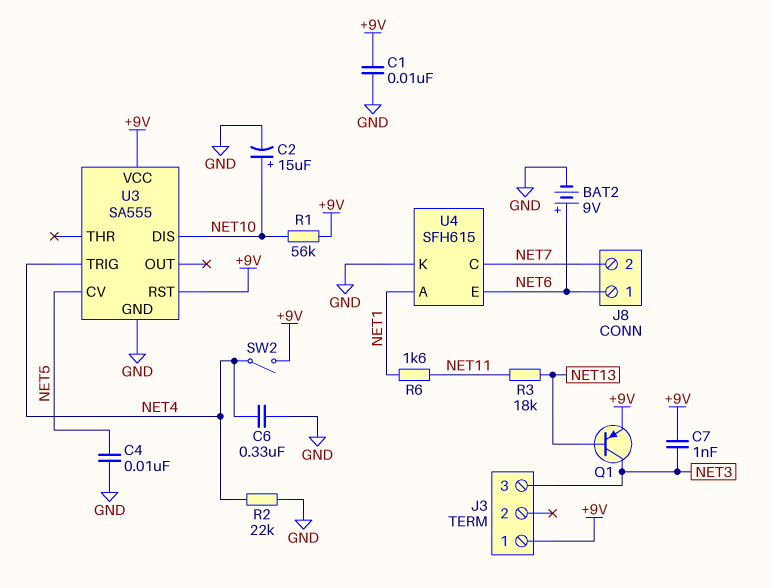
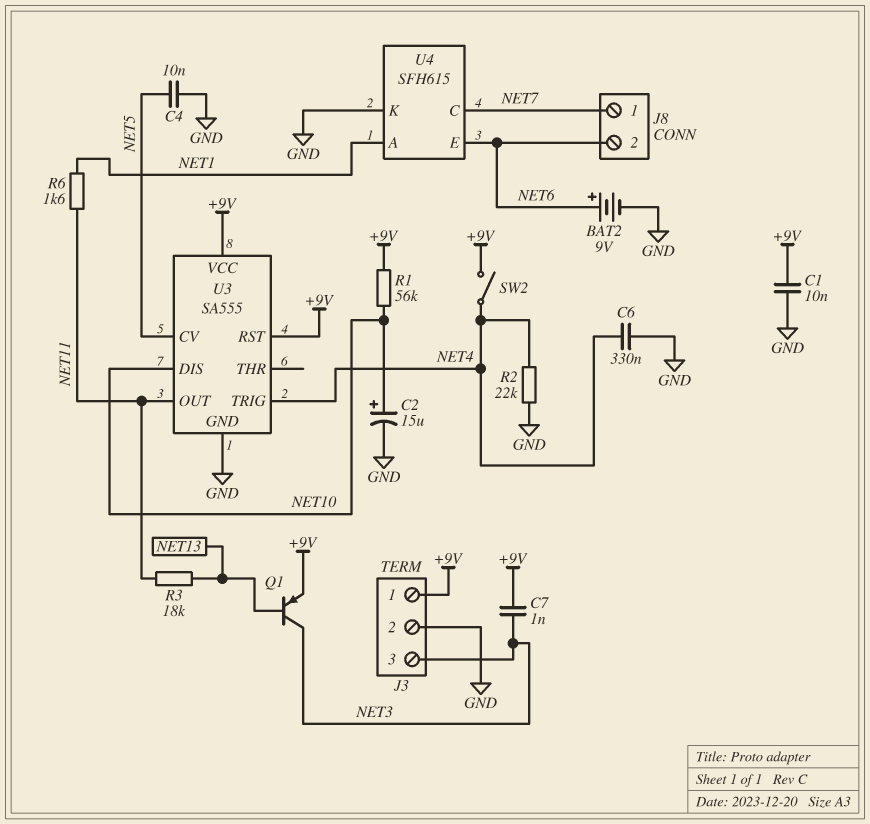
J3 pin 2: none -> GND
J8 pin 1: NET6 -> NET7
J8 pin 2: NET7 -> NET6
U3 pin OUT: none -> NET11

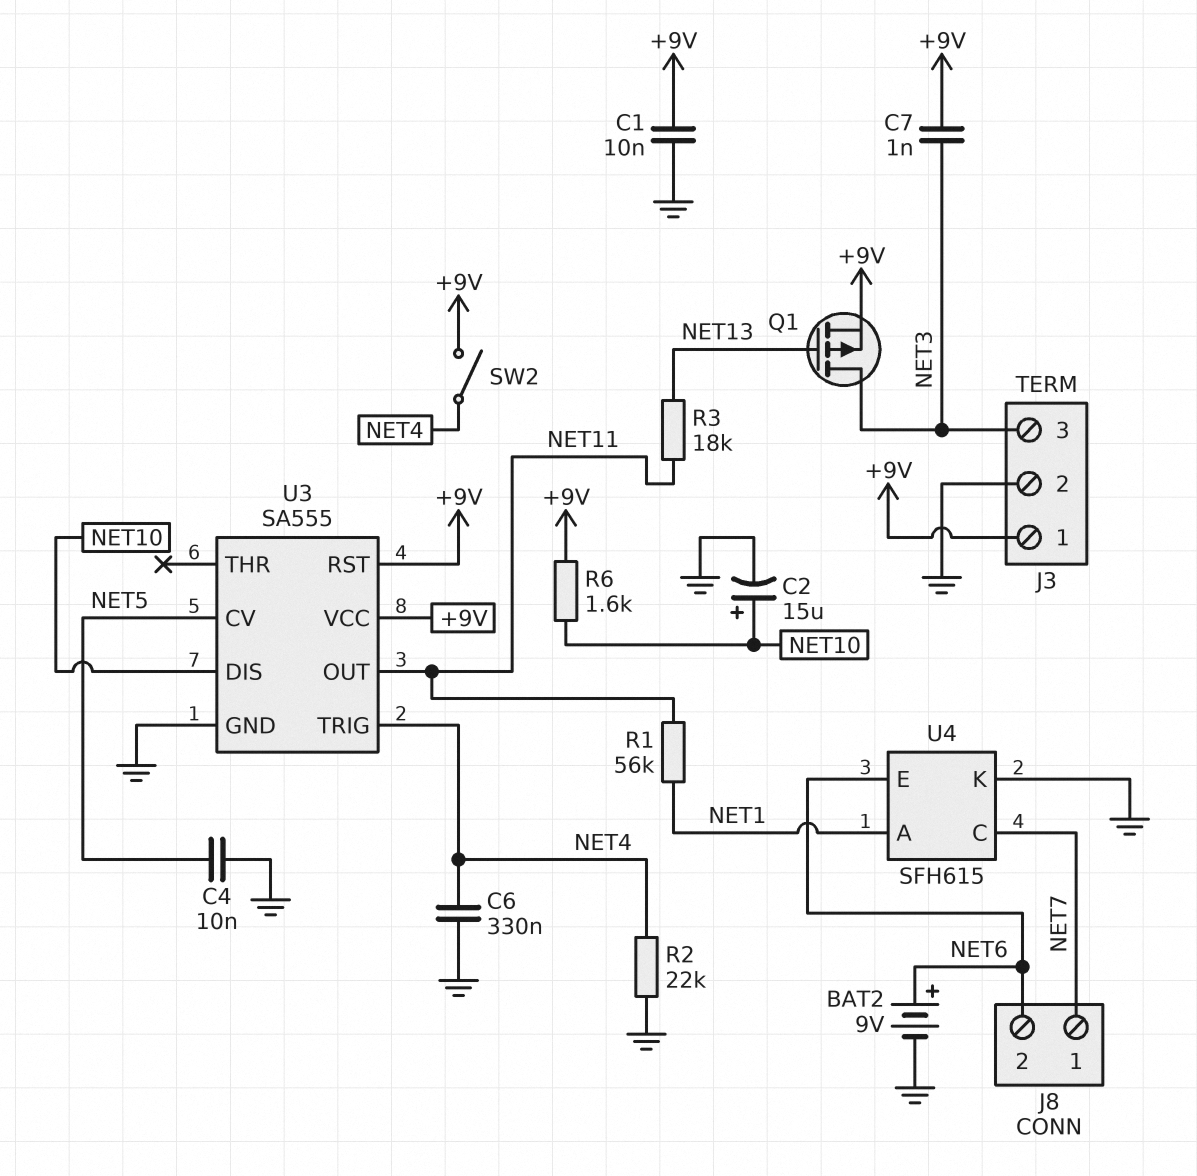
Q1: PNP (B NET13, C NET3, E +9V) -> PMOS (G NET13, D NET3, S +9V)
R1: 56k (+9V, NET10) -> 56k (NET1, NET11)
R6: 1.6k (NET1, NET11) -> 1.6k (+9V, NET10)

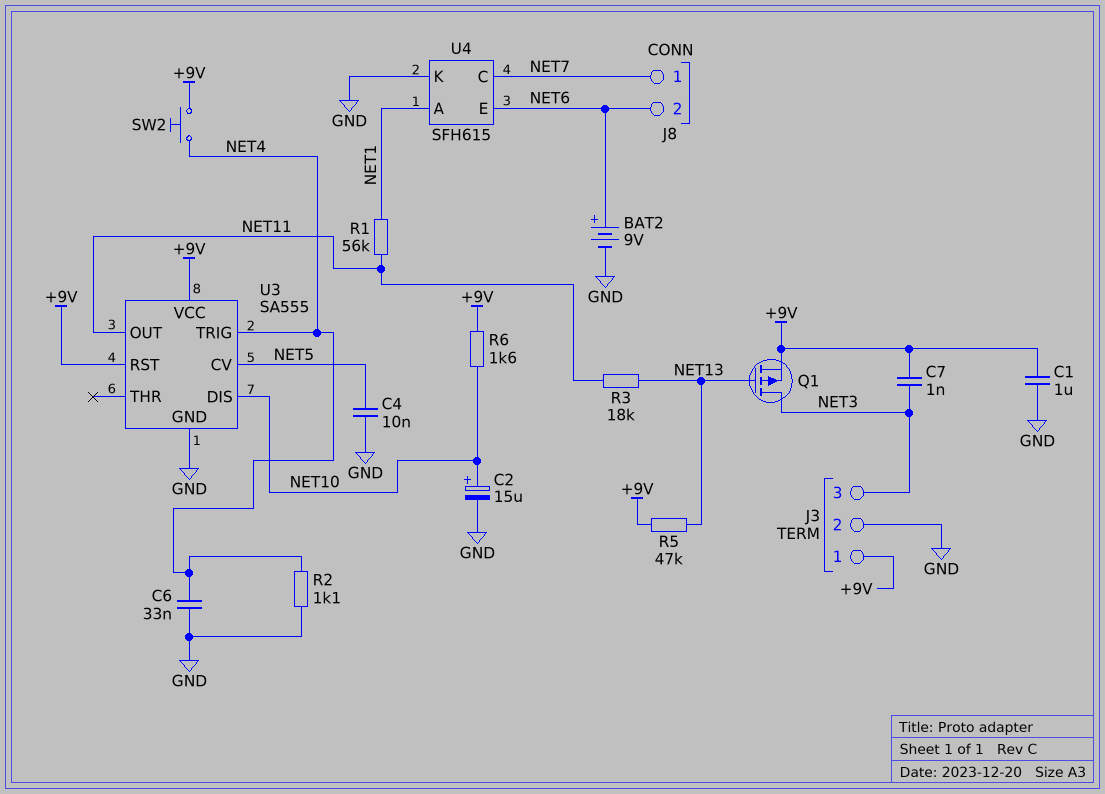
C1: 10nF (+9V, GND) -> 1uF (+9V, GND)
C6: 330nF (GND, NET4) -> 33nF (GND, NET4)
R2: 22k (GND, NET4) -> 1.1k (GND, NET4)
R5: none -> 47k (+9V, NET13)
SW2: switch (+9V, NET4) -> button (+9V, NET4)

